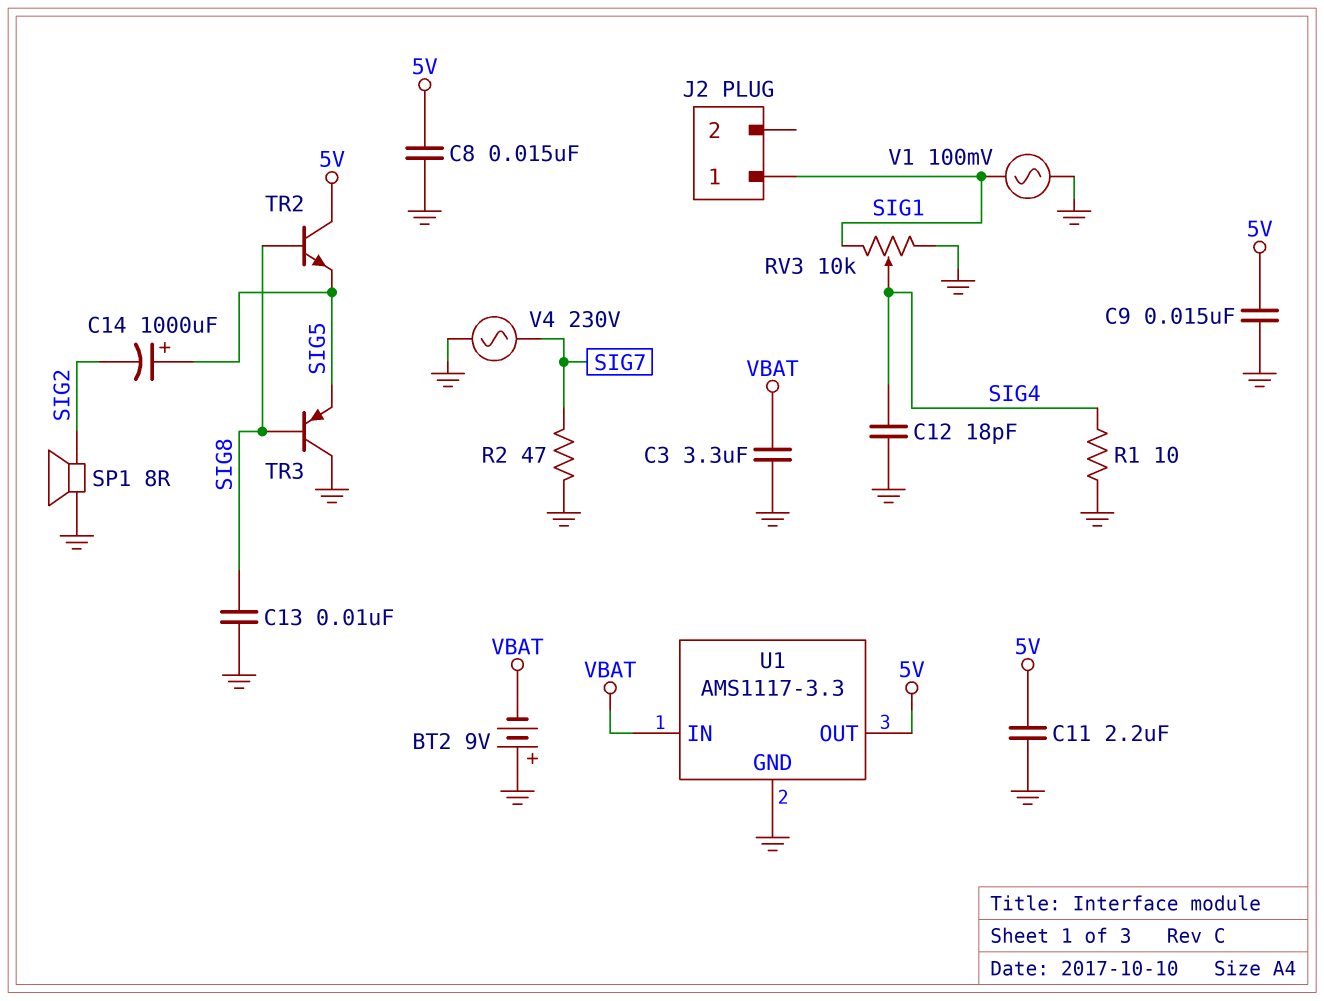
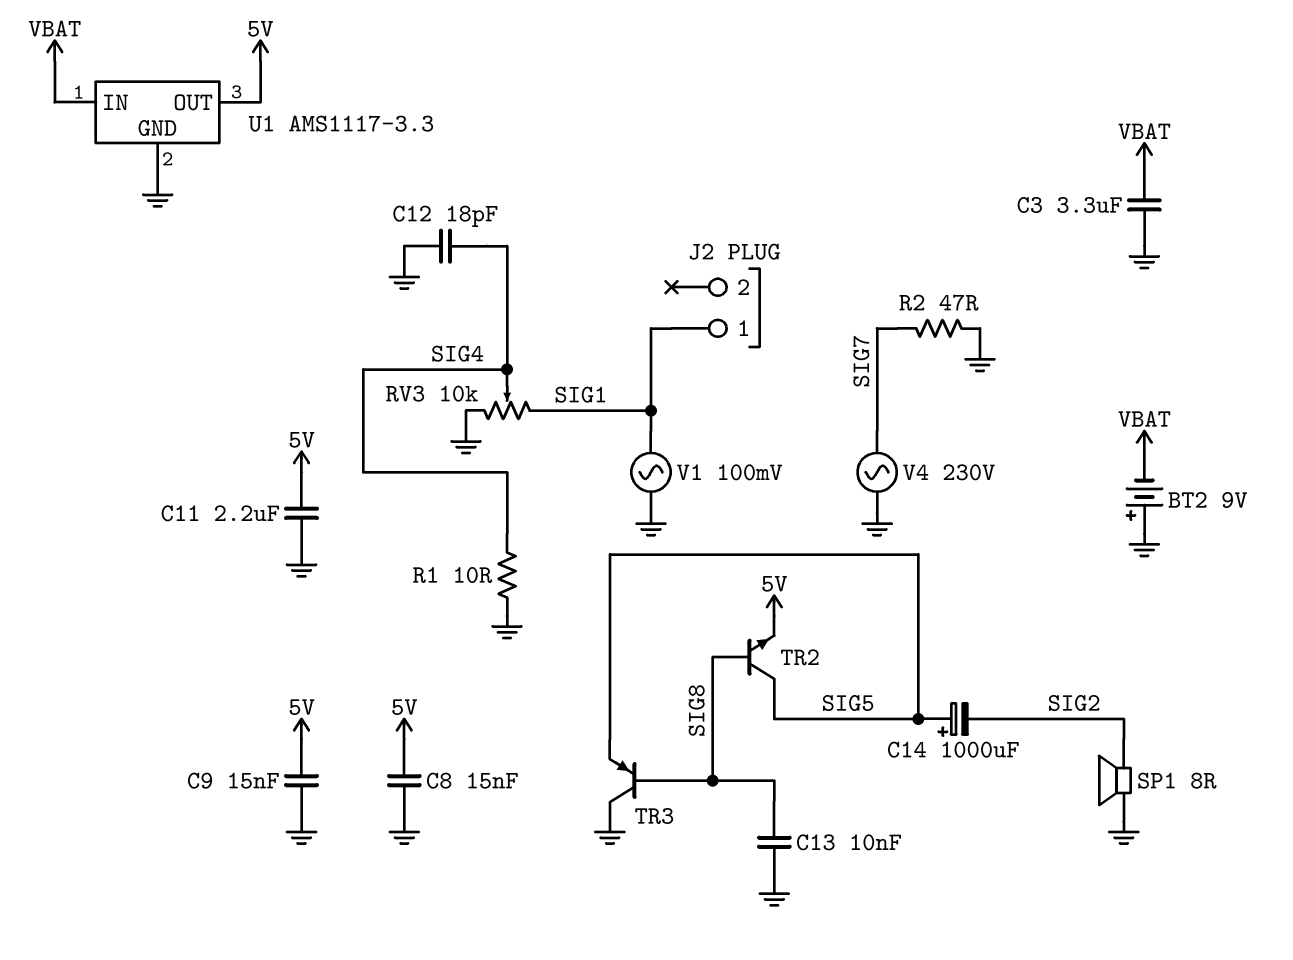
TR2: NPN (B SIG8, C 5V, E SIG5) -> NPN (B SIG8, C SIG5, E 5V)

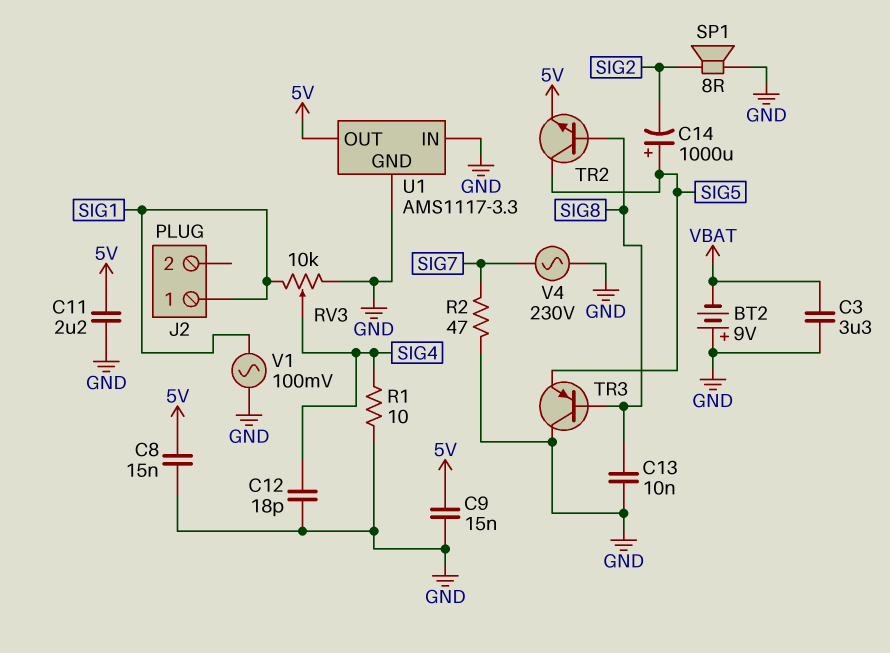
U1 pin IN: VBAT -> GND

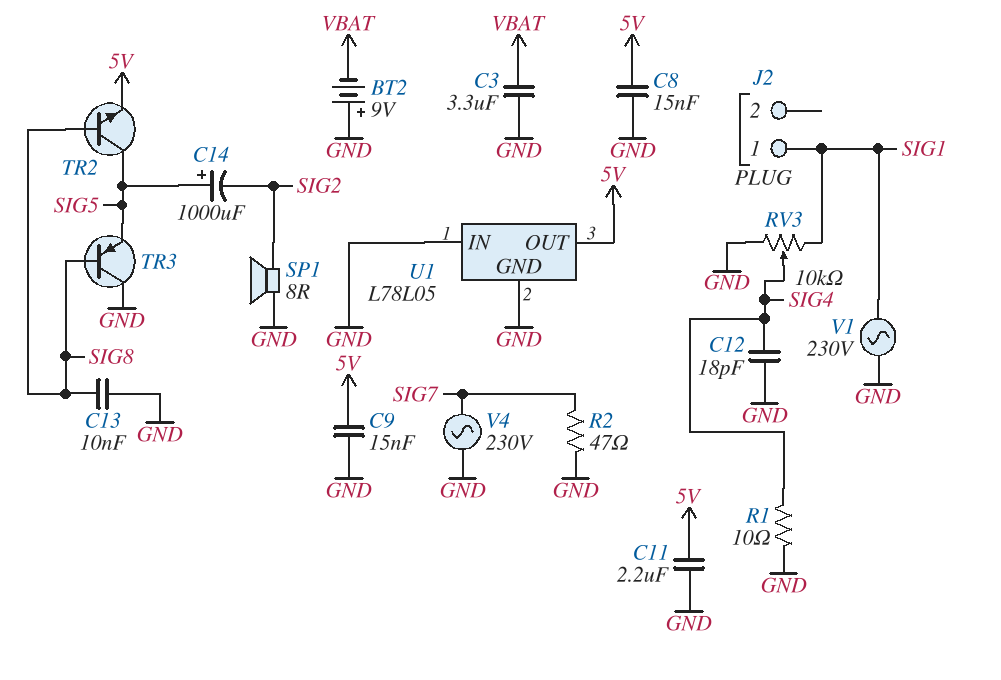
U1: AMS1117-3.3 -> L78L05
V1: AC 100mV (GND, SIG1) -> AC 230V (GND, SIG1)

